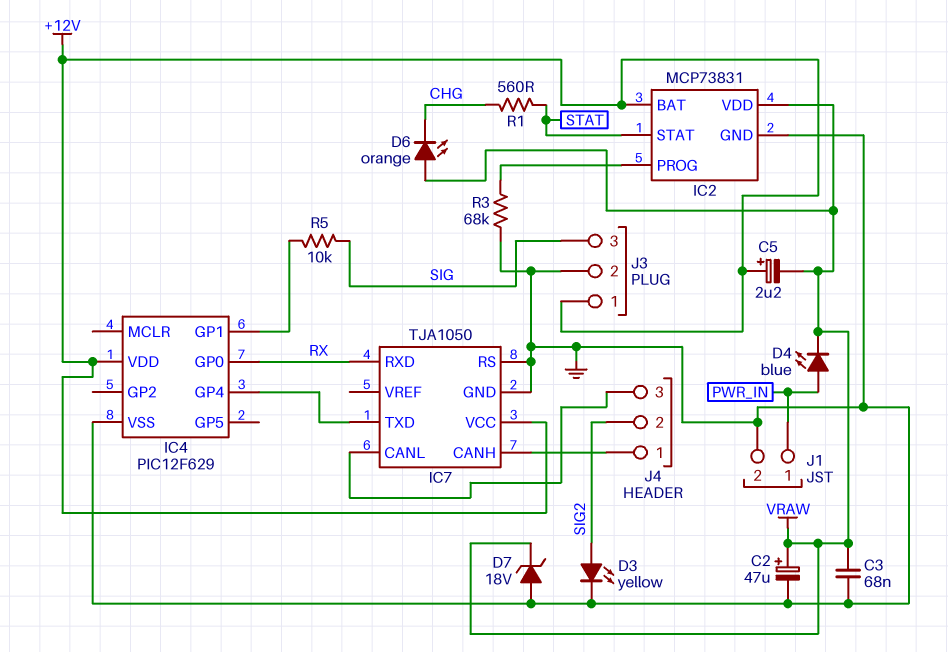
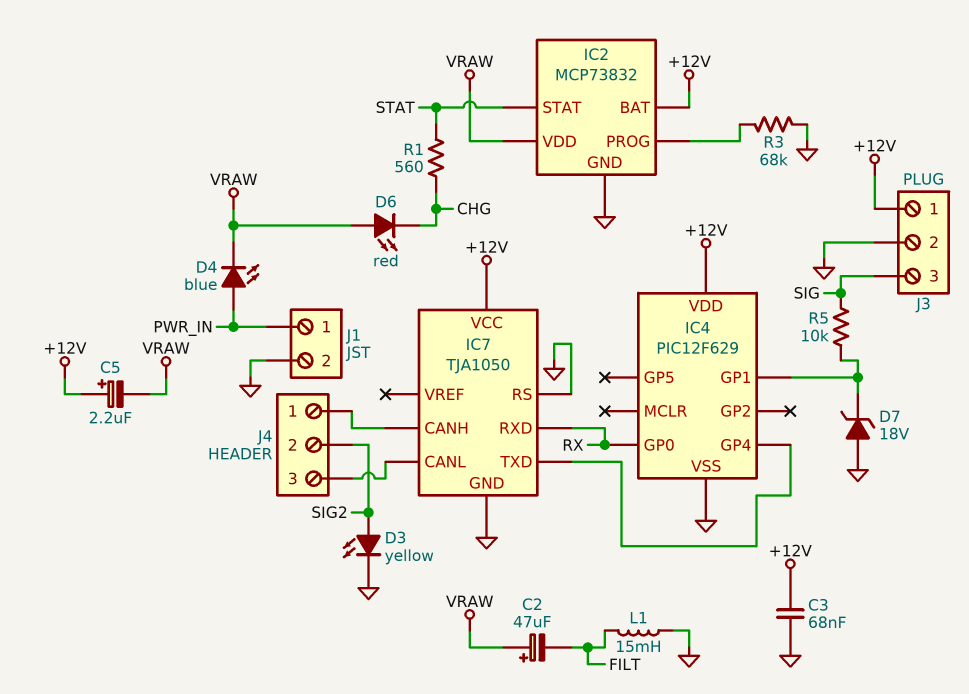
C2: 47uF (plus VRAW, minus GND) -> 47uF (plus VRAW, minus FILT)
C3: 68nF (GND, VRAW) -> 68nF (+12V, GND)
D6: LED orange (A VRAW, K CHG) -> LED red (A VRAW, K CHG)
D7: zener 18V (A GND, K VRAW) -> zener 18V (A GND, K IC4/GP1)
IC2: MCP73831 -> MCP73832
L1: none -> 15mH (FILT, GND)

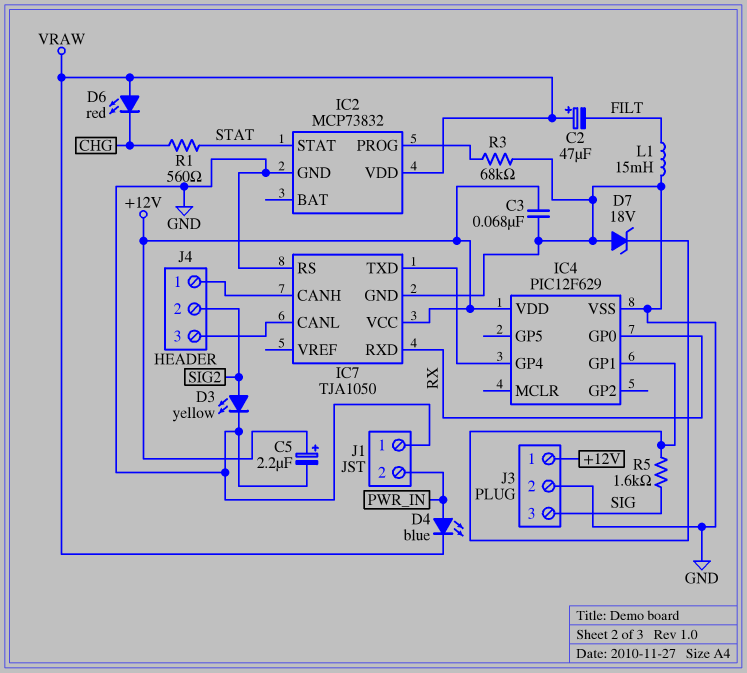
C5: 2.2uF (plus +12V, minus VRAW) -> 2.2uF (plus +12V, minus GND)
IC2 pin BAT: +12V -> none
J1 pin 1: PWR_IN -> GND
J1 pin 2: GND -> PWR_IN
R5: 10k (IC4/GP1, SIG) -> 1.6k (IC4/GP1, SIG)

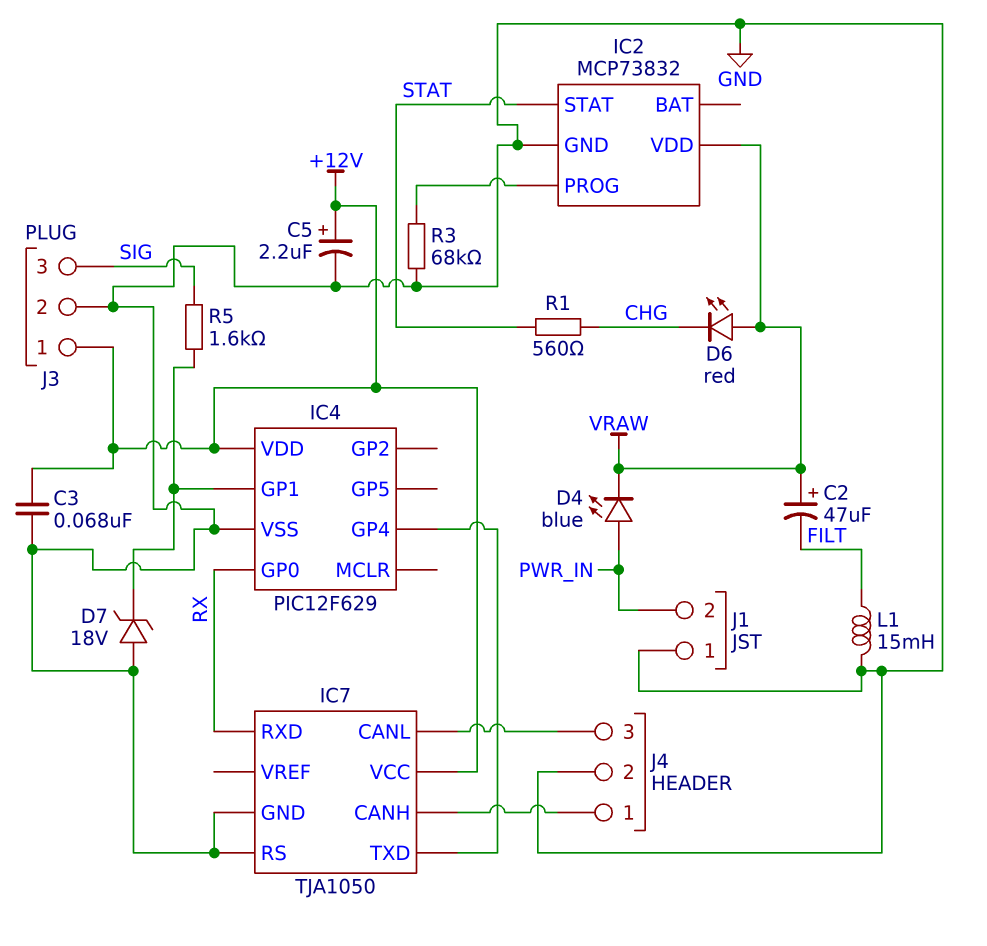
D3: LED yellow (A SIG2, K GND) -> none
J4 pin 2: SIG2 -> GND

